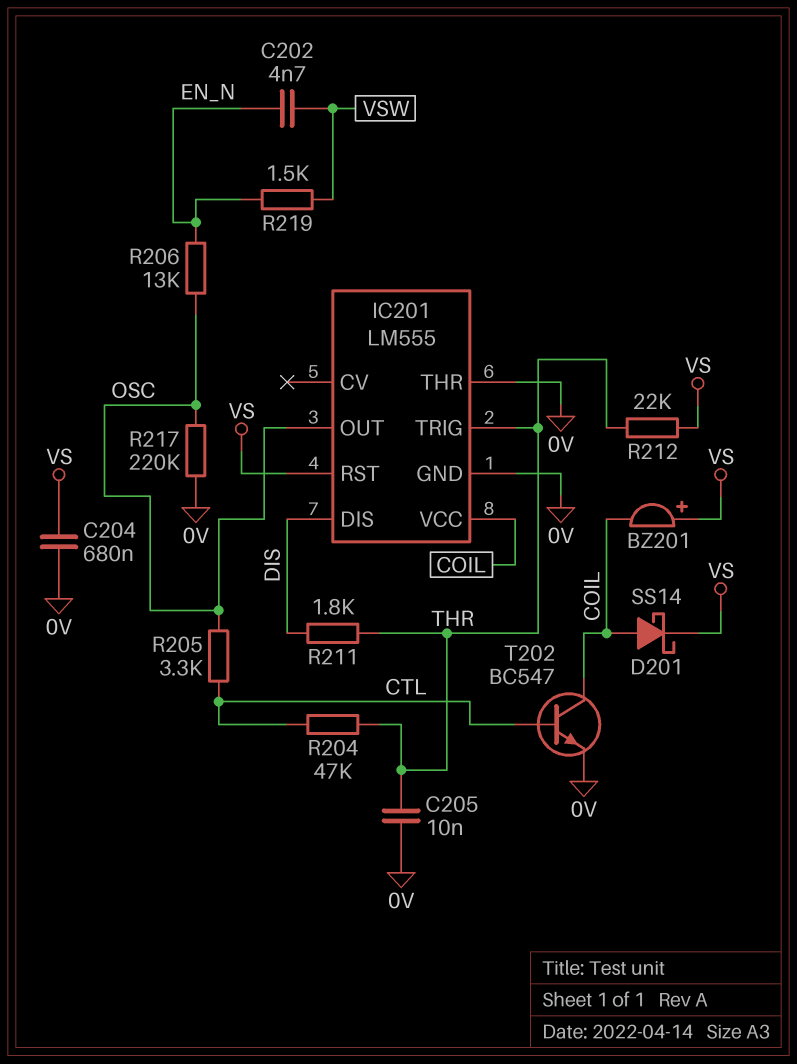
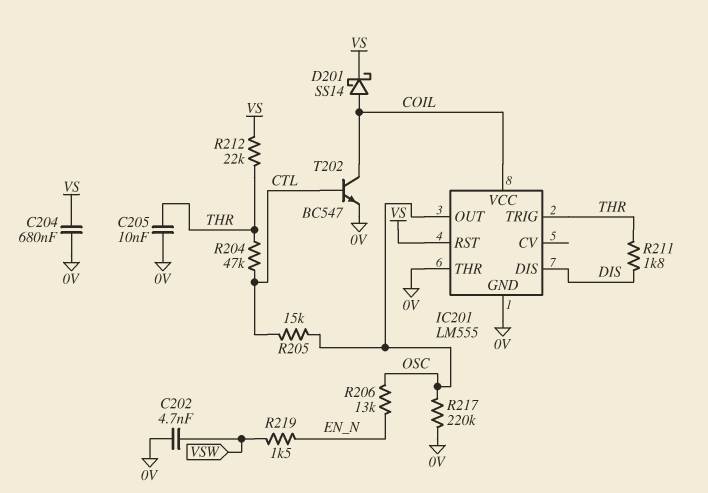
BZ201: buzzer (plus VS, minus COIL) -> none
C202: 4.7nF (EN_N, VSW) -> 4.7nF (0V, VSW)
R205: 3.3k (CTL, OSC) -> 15k (CTL, OSC)

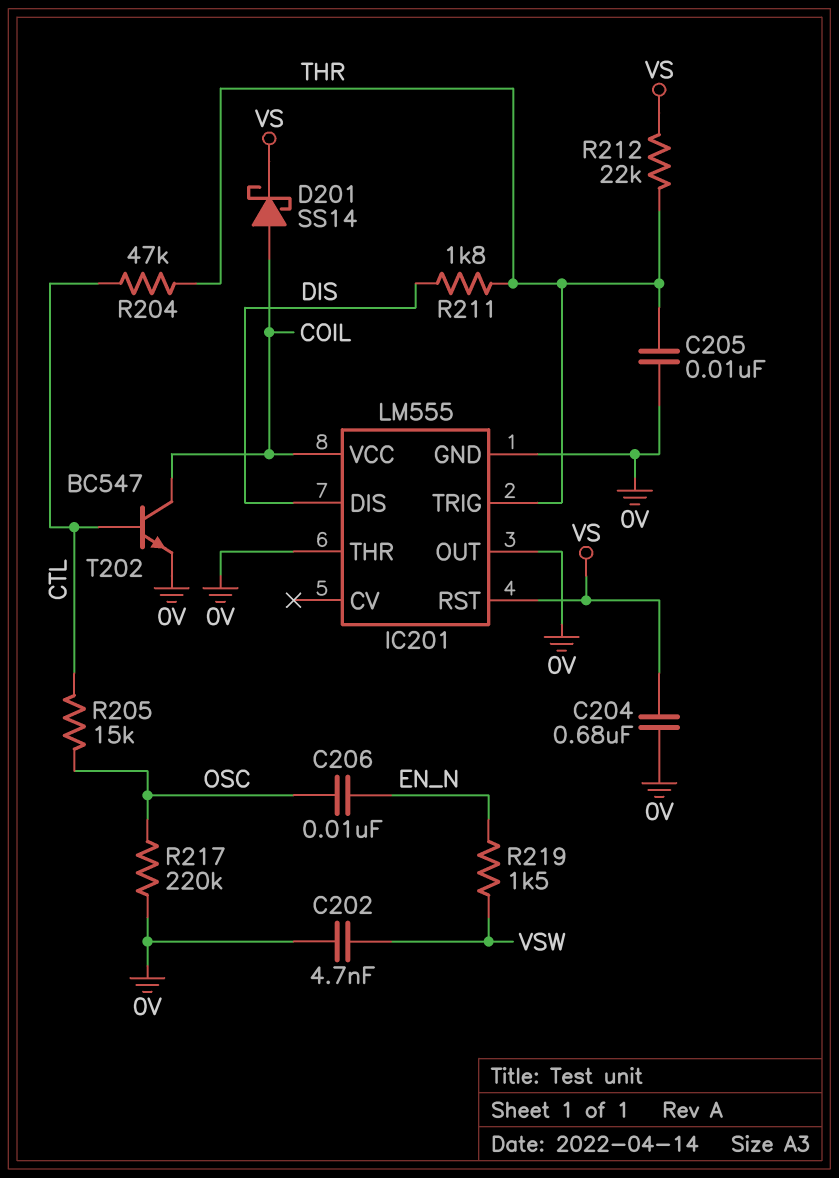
C206: none -> 10nF (EN_N, OSC)
IC201 pin OUT: OSC -> 0V
R206: 13k (EN_N, OSC) -> none

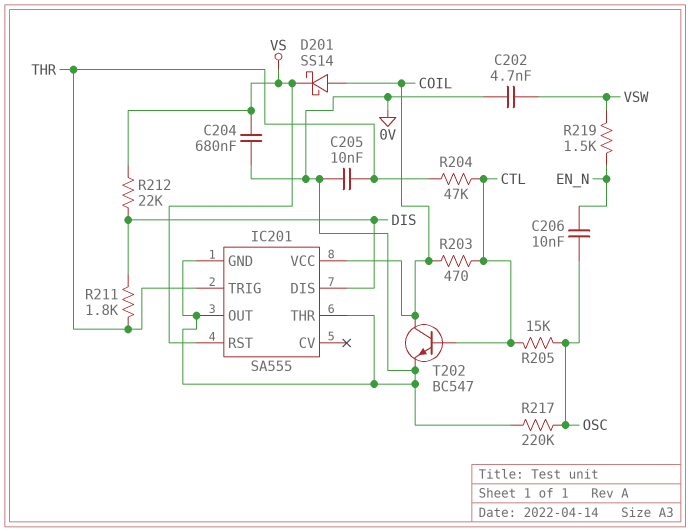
IC201: LM555 -> SA555
R203: none -> 470 (COIL, CTL)
R212: 22k (THR, VS) -> 22k (DIS, VS)

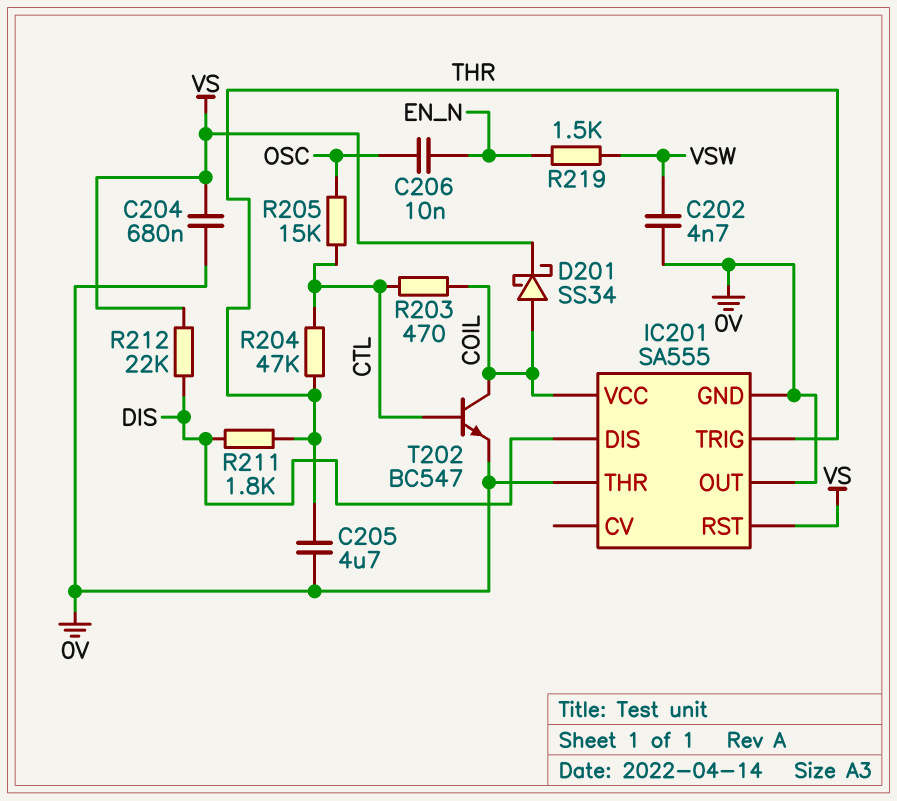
C205: 10nF (0V, THR) -> 4.7uF (0V, THR)
D201: schottky SS14 (A COIL, K VS) -> schottky SS34 (A COIL, K VS)
R217: 220k (0V, OSC) -> none

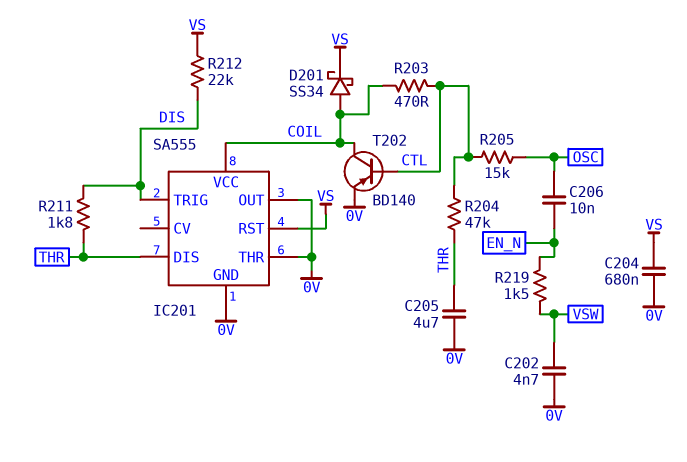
IC201 pin DIS: DIS -> THR
IC201 pin TRIG: THR -> DIS
T202: NPN BC547 (B CTL, C COIL, E 0V) -> PNP BD140 (B CTL, C COIL, E 0V)

